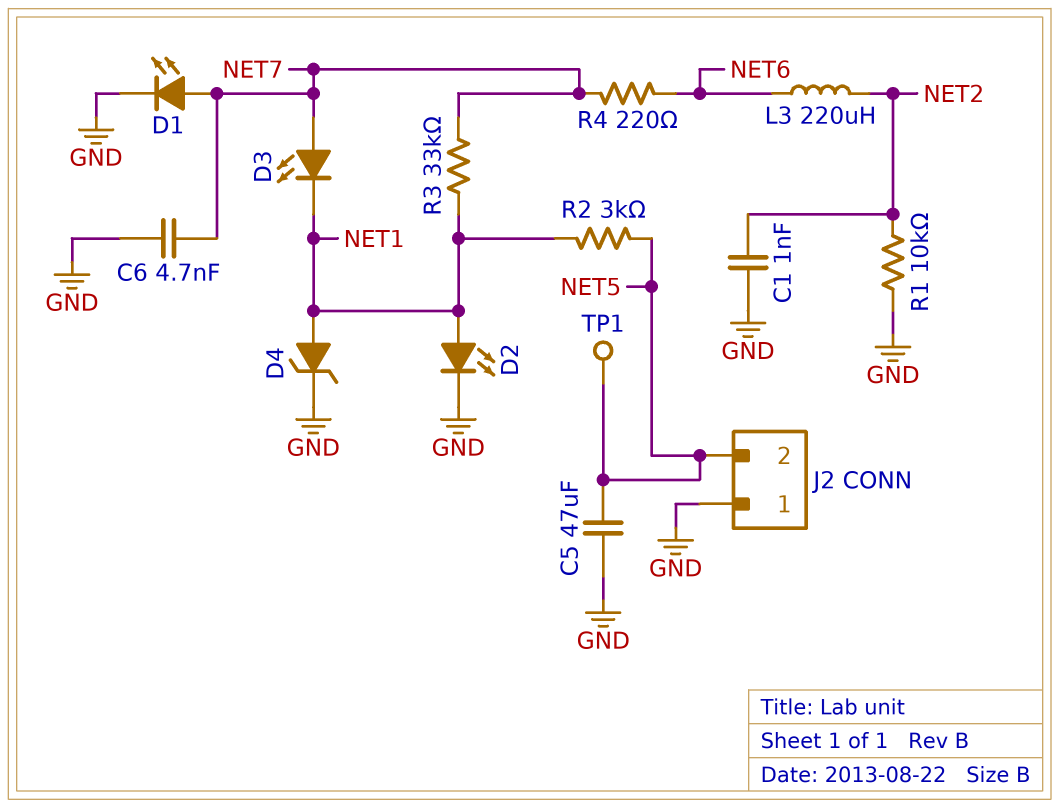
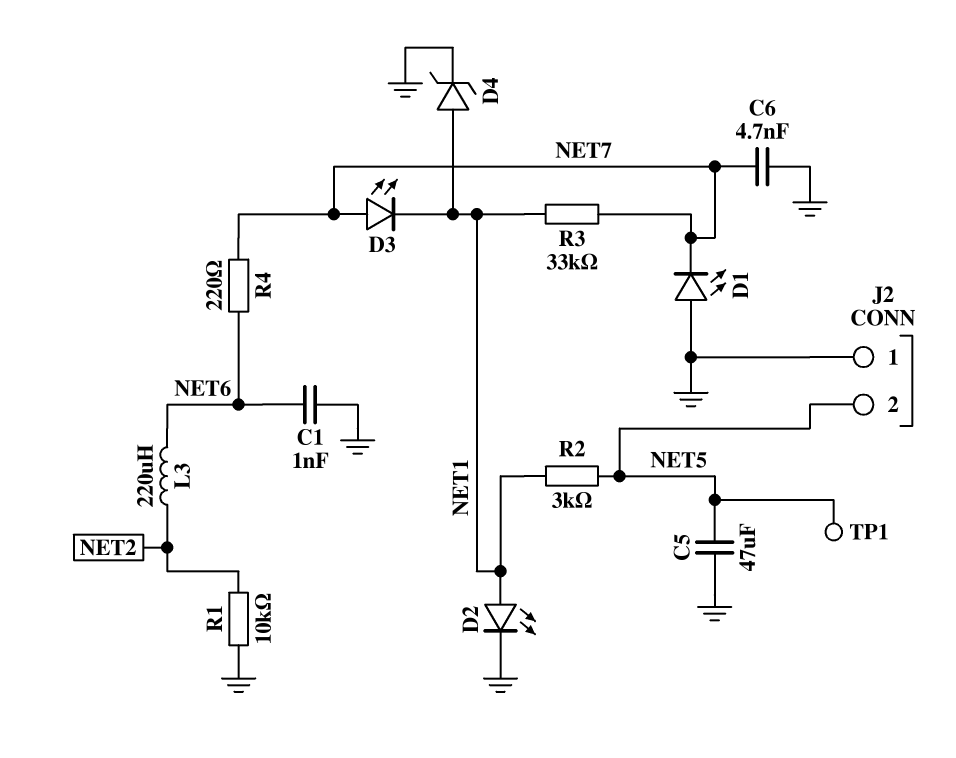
C1: 1nF (GND, NET2) -> 1nF (GND, NET6)
D1: LED (A NET7, K GND) -> LED (A GND, K NET7)

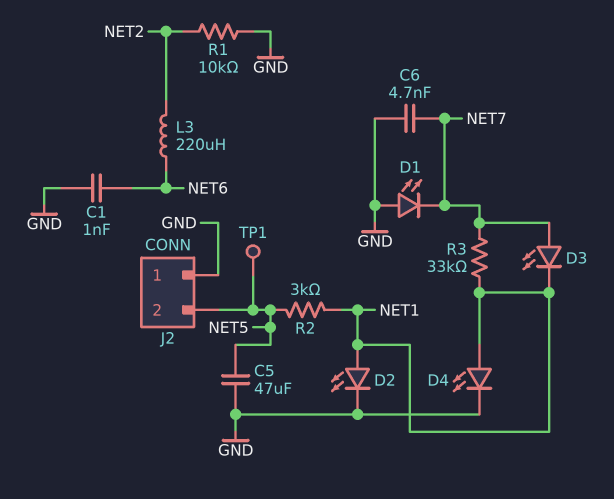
D4: zener (A NET1, K GND) -> LED (A NET1, K GND)
R4: 220 (NET6, NET7) -> none

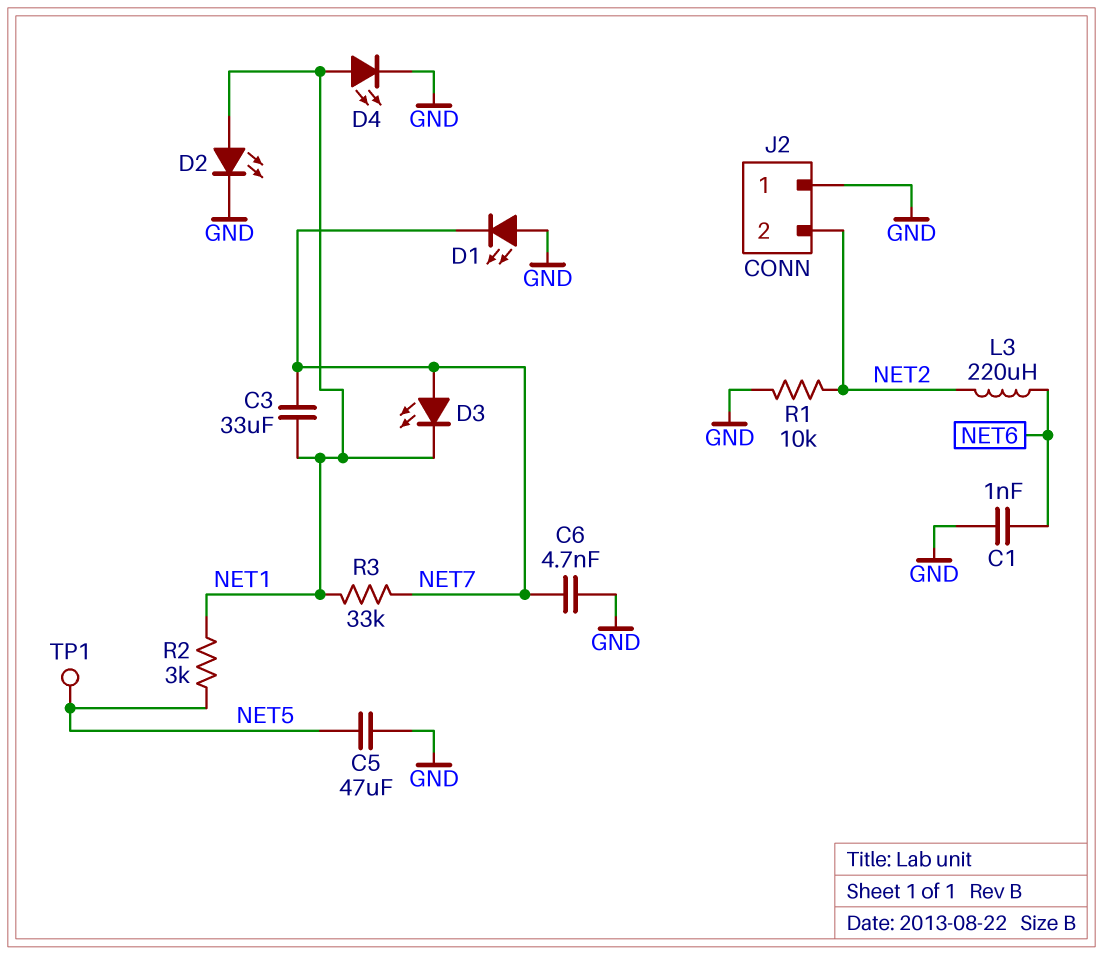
C3: none -> 33uF (NET1, NET7)
J2 pin 2: NET5 -> NET2

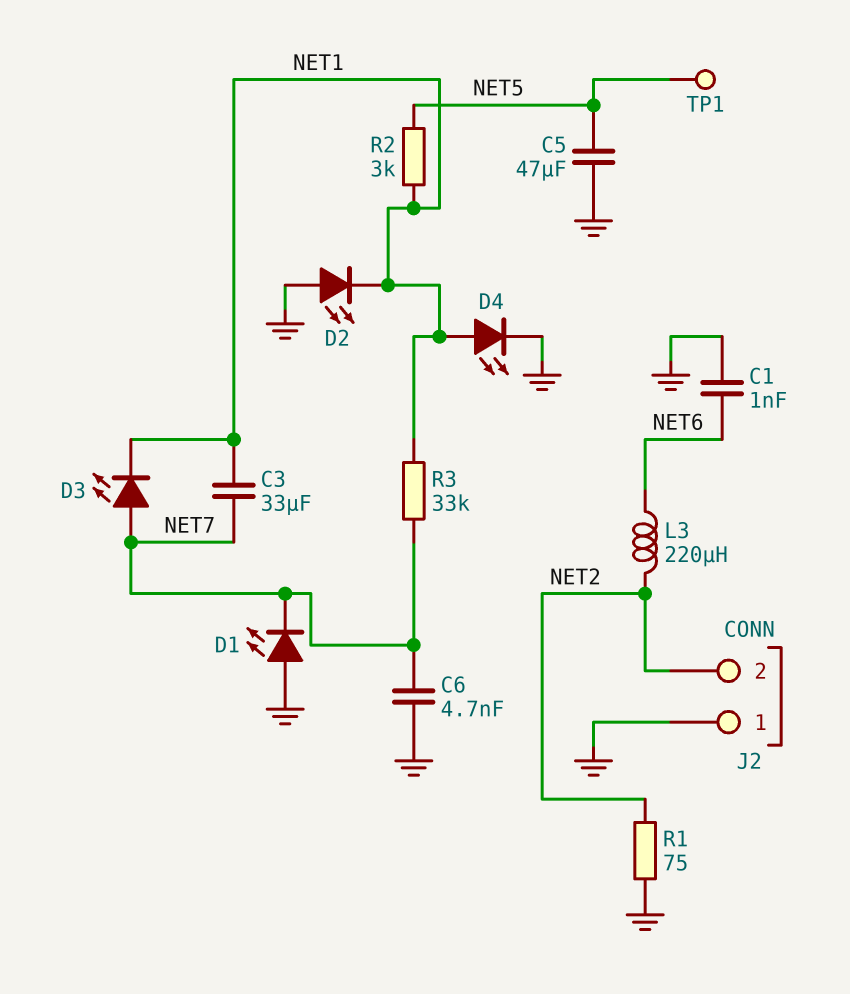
D2: LED (A NET1, K GND) -> LED (A GND, K NET1)
R1: 10k (GND, NET2) -> 75 (GND, NET2)

